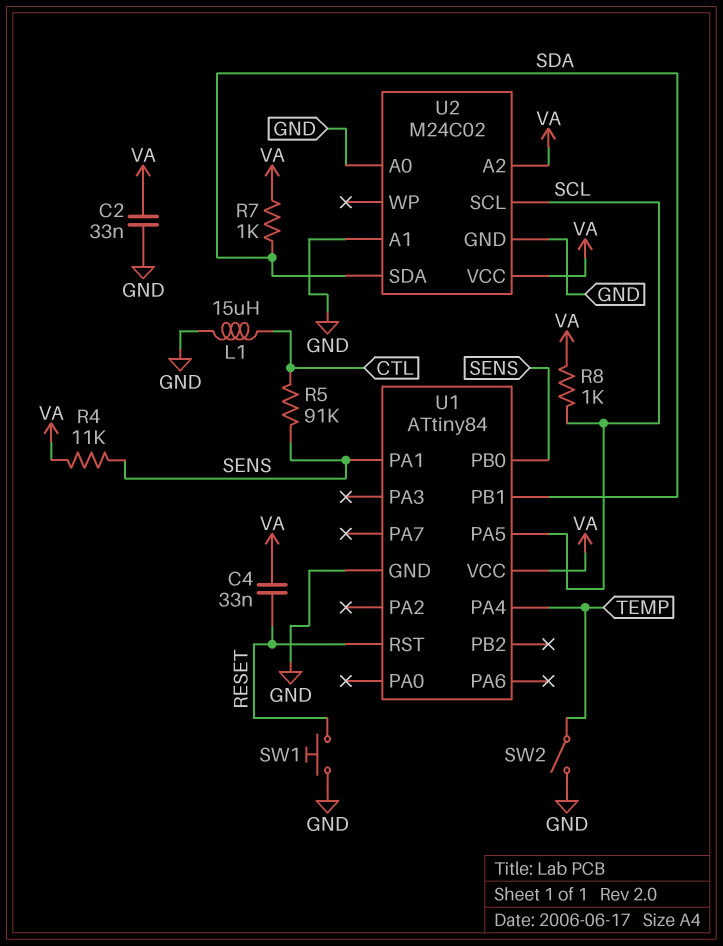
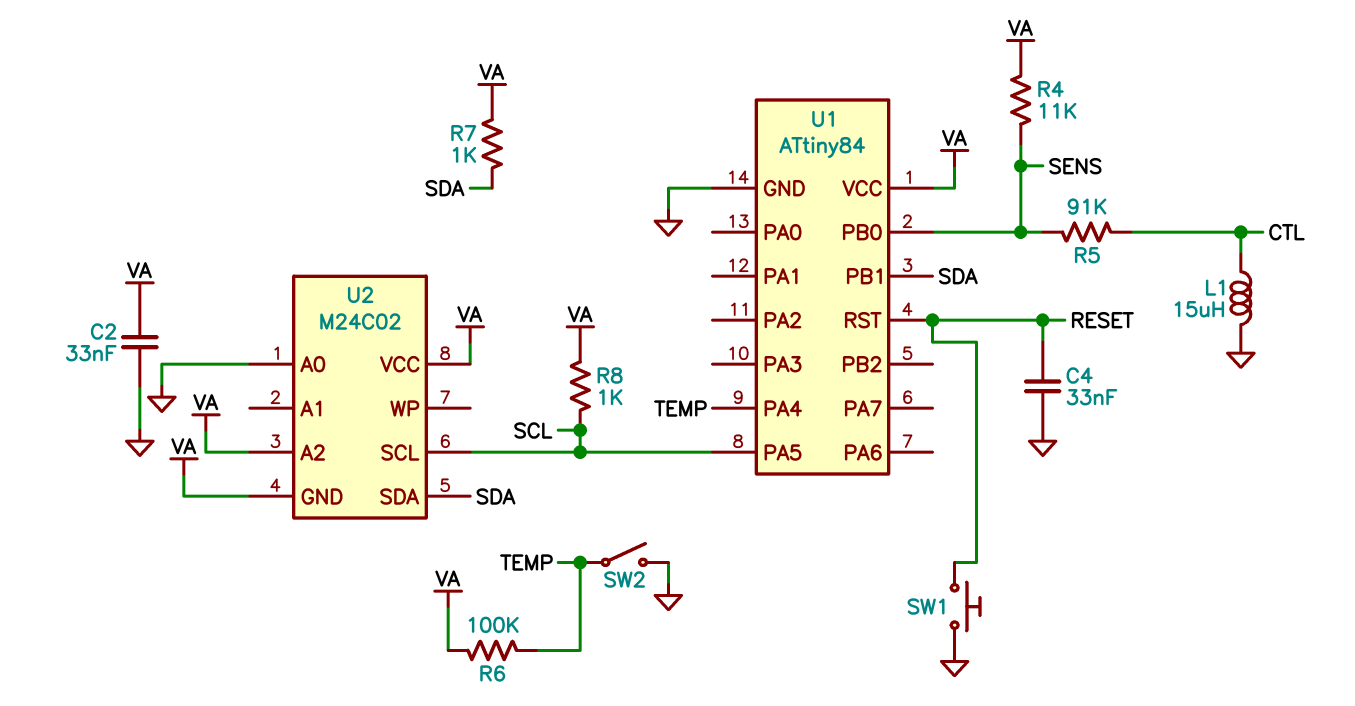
C4: 33nF (RESET, VA) -> 33nF (GND, RESET)
R6: none -> 100k (TEMP, VA)
U1 pin PA1: SENS -> none
U2 pin A1: GND -> none
U2 pin GND: GND -> VA

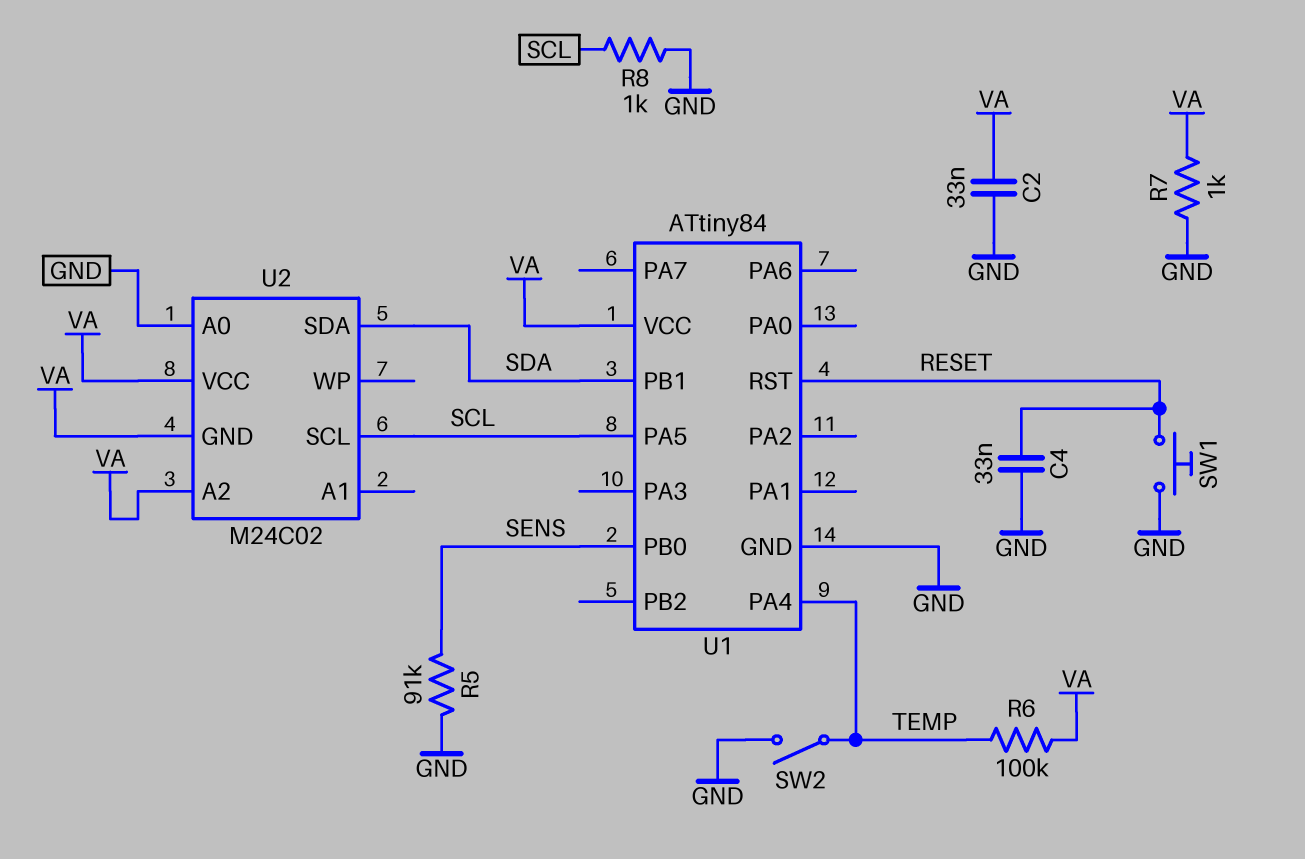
L1: 15uH (CTL, GND) -> none
R4: 11k (SENS, VA) -> none
R5: 91k (CTL, SENS) -> 91k (GND, SENS)
R7: 1k (SDA, VA) -> 1k (GND, VA)
R8: 1k (SCL, VA) -> 1k (GND, SCL)

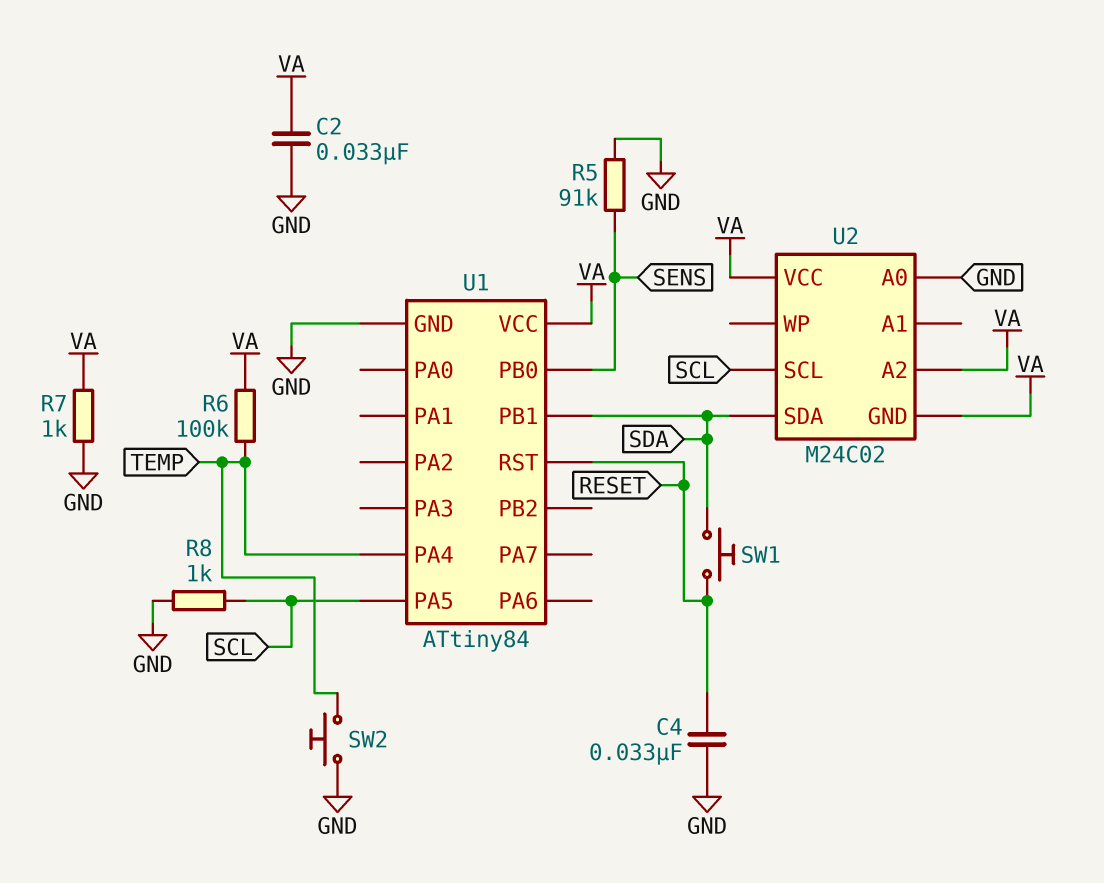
SW1: button (GND, RESET) -> button (RESET, SDA)
SW2: switch (GND, TEMP) -> button (GND, TEMP)

